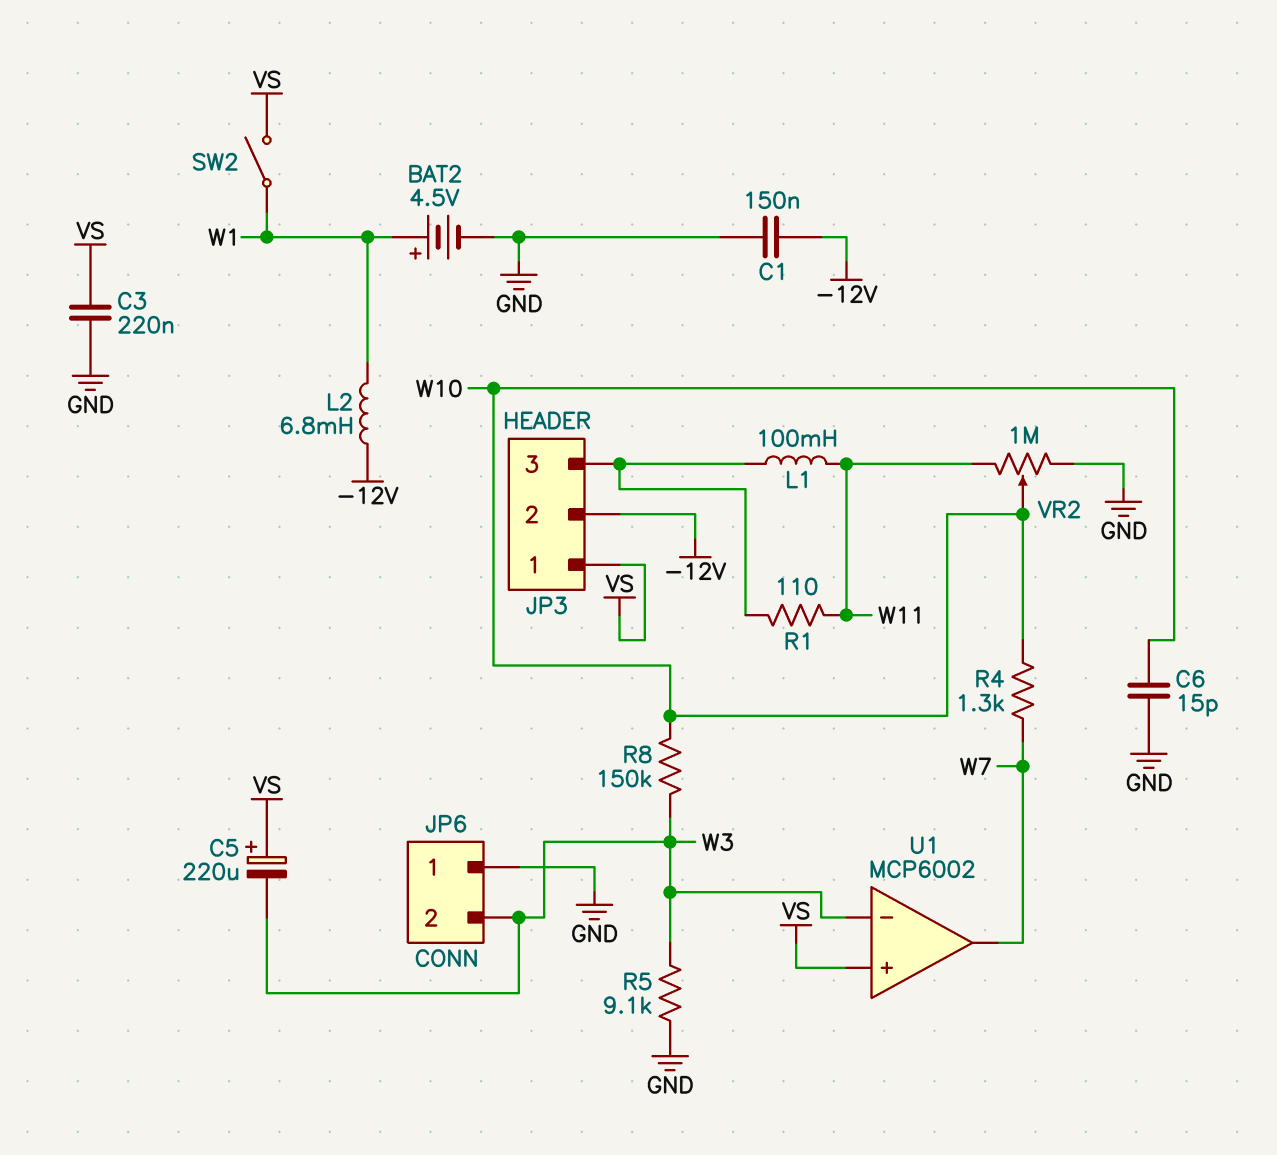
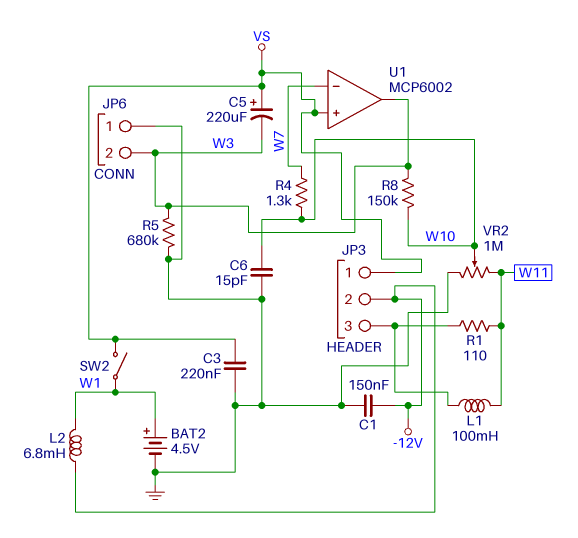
R5: 9.1k (GND, W3) -> 680k (GND, W3)
U1 pin in-: W3 -> W7
U1 pin out: W7 -> W3

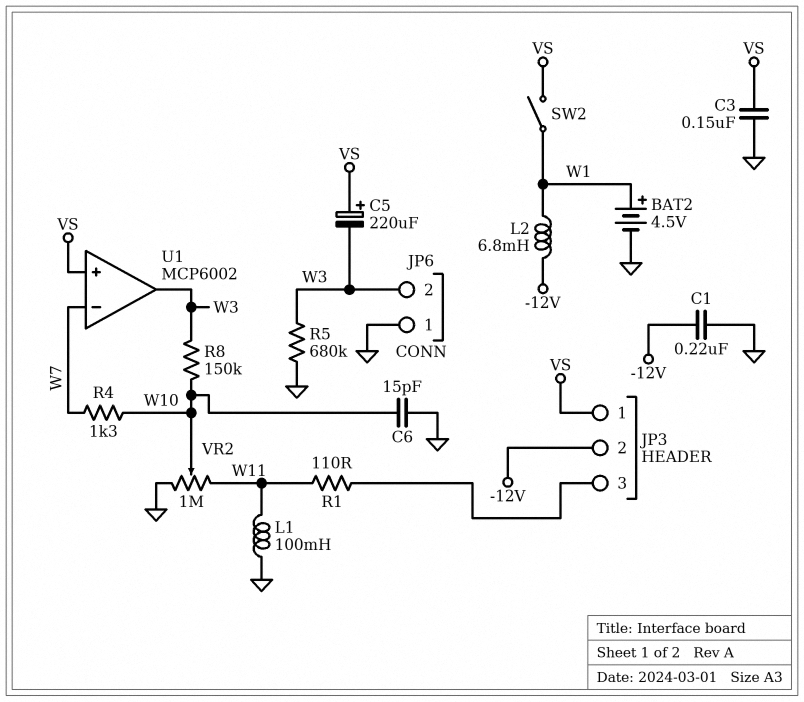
C1: 150nF (-12V, GND) -> 220nF (-12V, GND)
C3: 220nF (GND, VS) -> 150nF (GND, VS)
L1: 100mH (JP3/3, W11) -> 100mH (GND, W11)

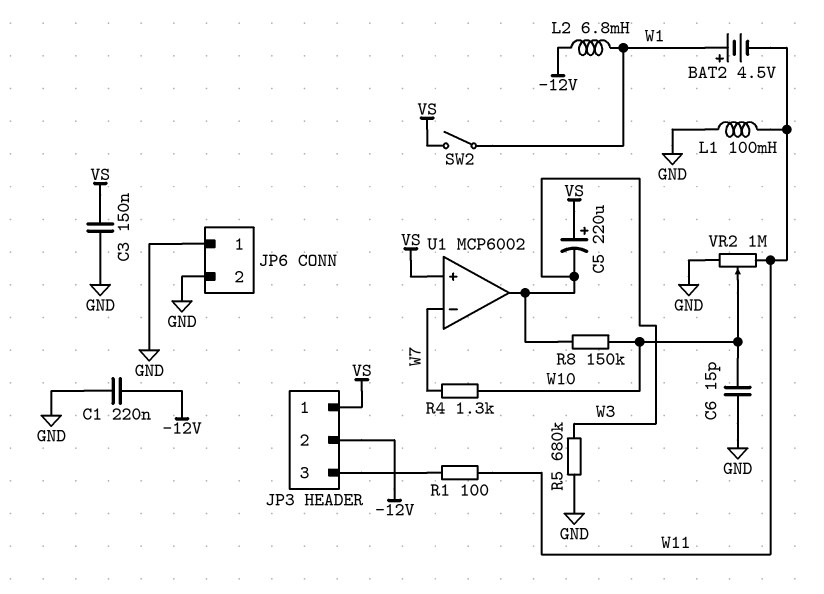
BAT2: 4.5V (plus W1, minus GND) -> 4.5V (plus W1, minus W11)
JP6 pin 2: W3 -> GND
R1: 110 (JP3/3, W11) -> 100 (JP3/3, W11)

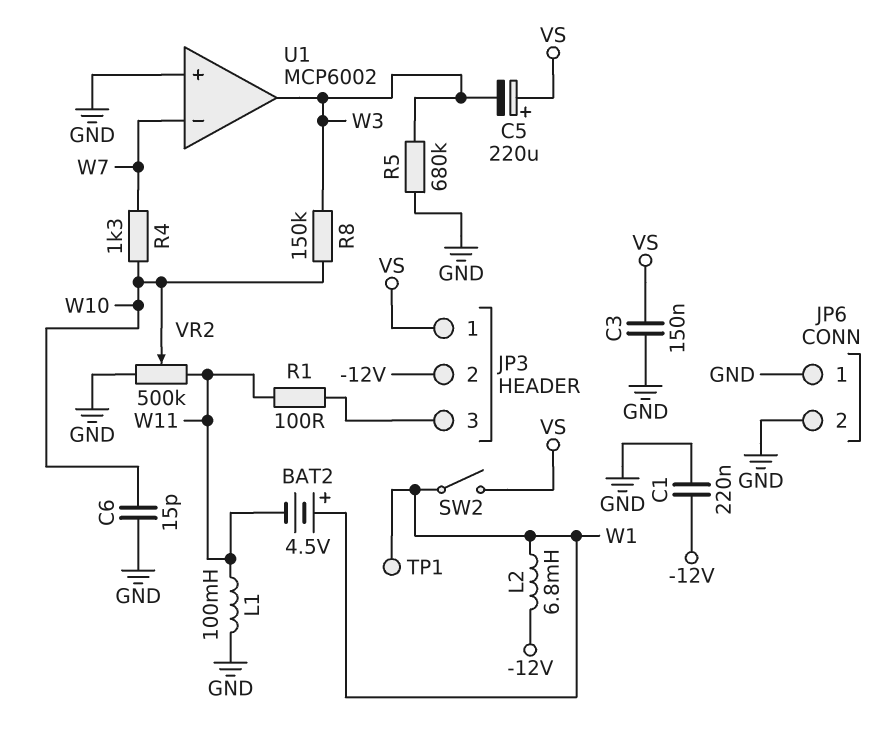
TP1: none -> test point (W1)
U1 pin in+: VS -> GND
VR2: 1M (GND, W11, wiper W10) -> 500k (GND, W11, wiper W10)

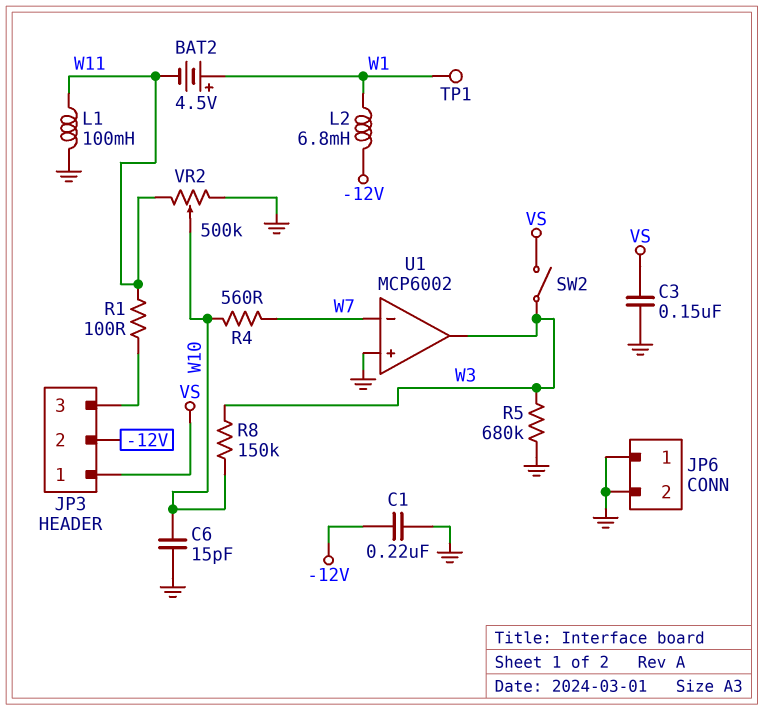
C5: 220uF (plus VS, minus W3) -> none
R4: 1.3k (W7, W10) -> 560 (W7, W10)
SW2: switch (VS, W1) -> switch (VS, W3)

